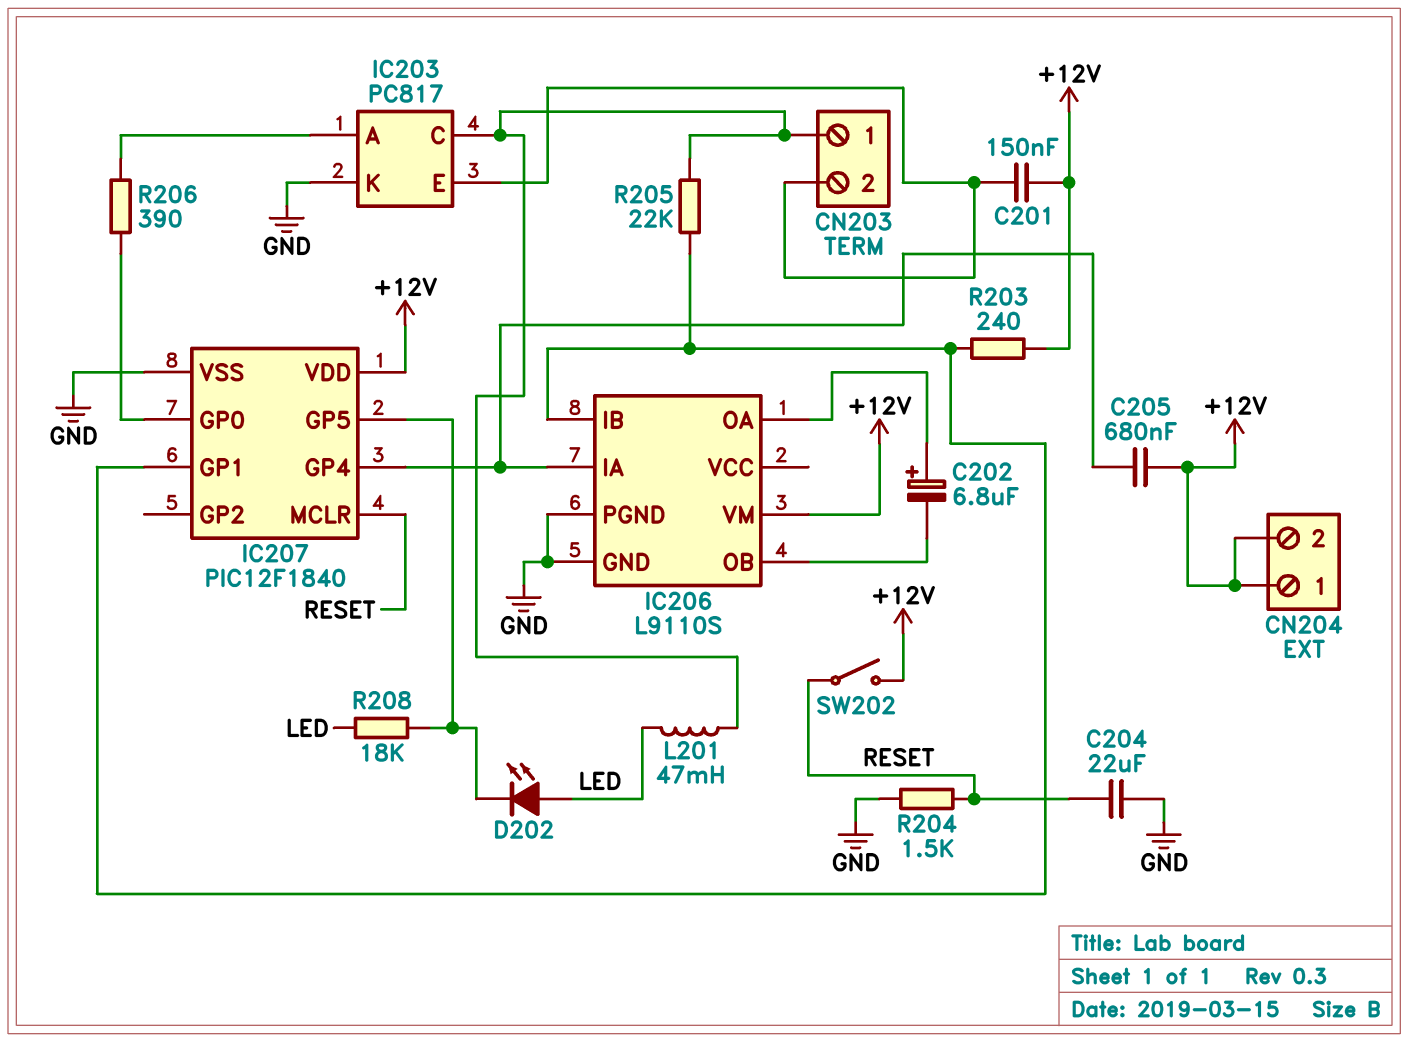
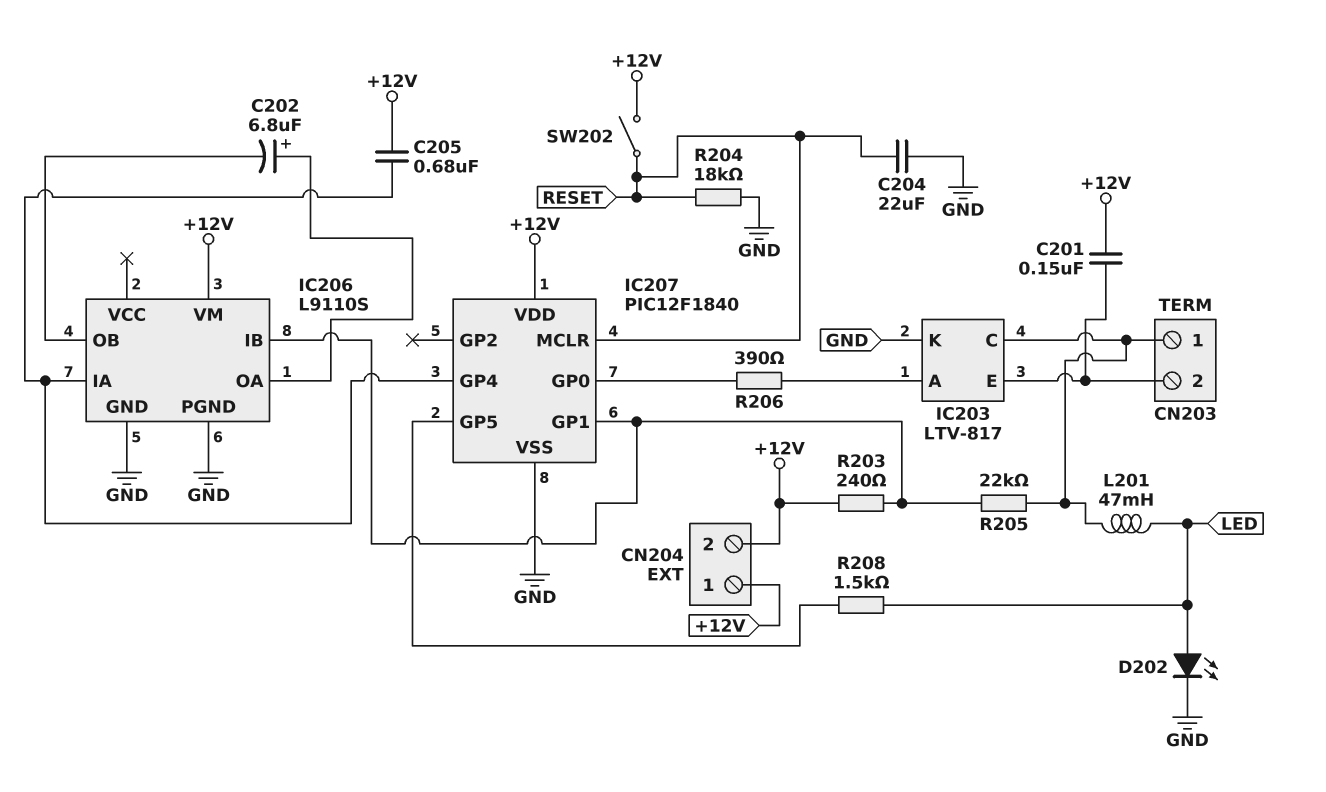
D202: LED (A LED, K IC207/GP5) -> LED (A LED, K GND)
IC203: PC817 -> LTV-817
R204: 1.5k (GND, RESET) -> 18k (GND, RESET)
R208: 18k (IC207/GP5, LED) -> 1.5k (IC207/GP5, LED)

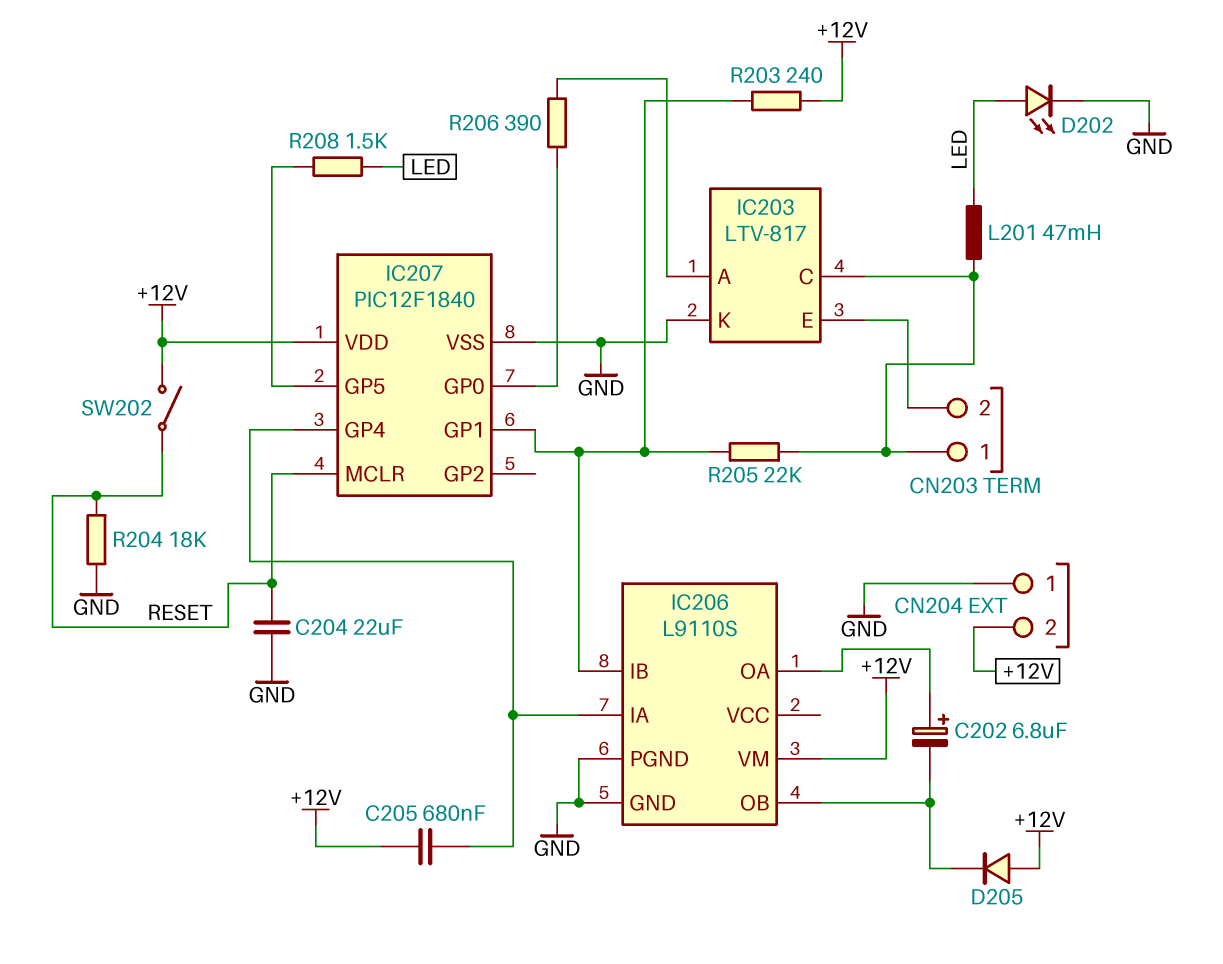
C201: 150nF (+12V, CN203/2) -> none
CN204 pin 1: +12V -> GND
D205: none -> diode (A +12V, K IC206/OB)

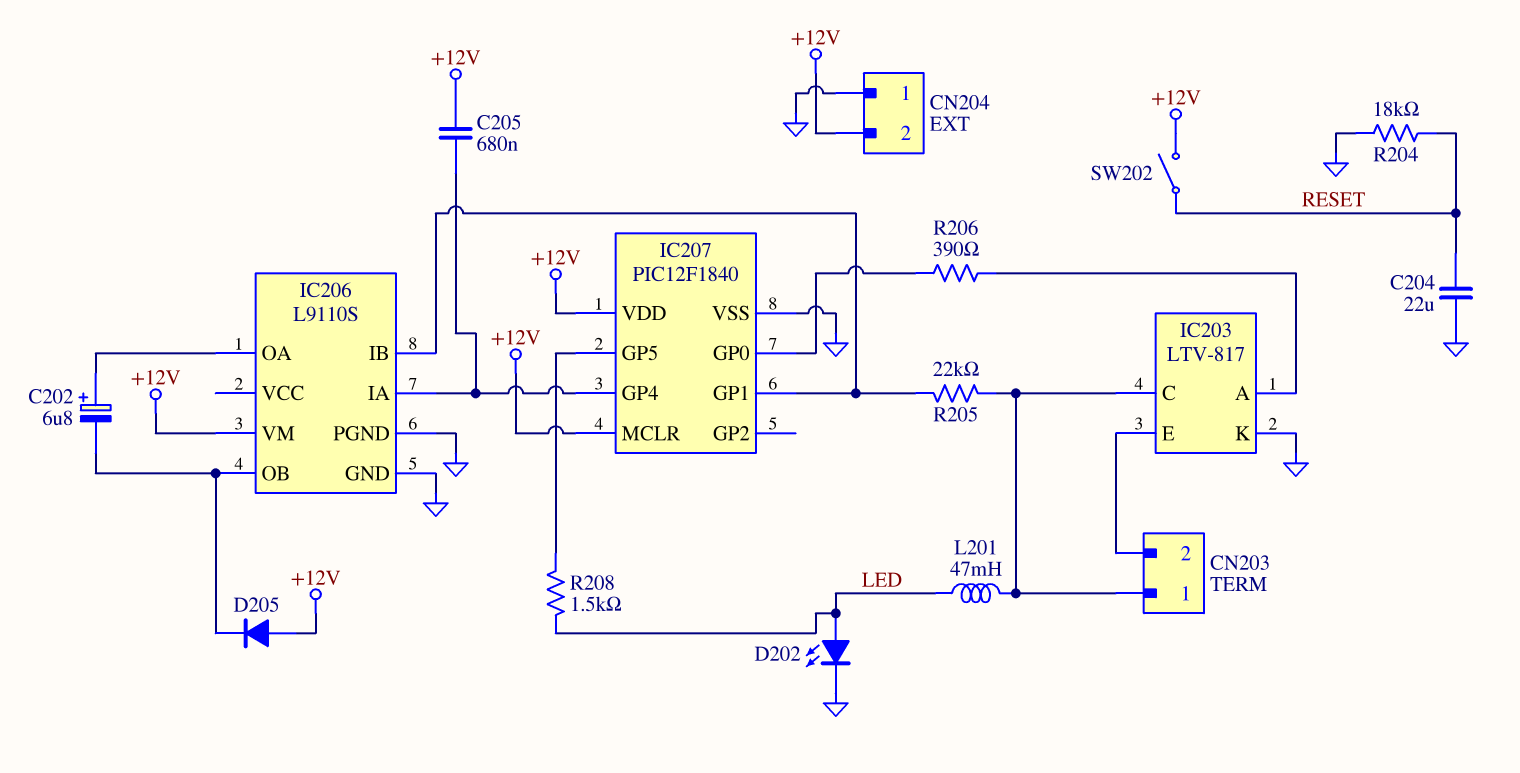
IC207 pin MCLR: RESET -> +12V
R203: 240 (+12V, IC206/IB) -> none

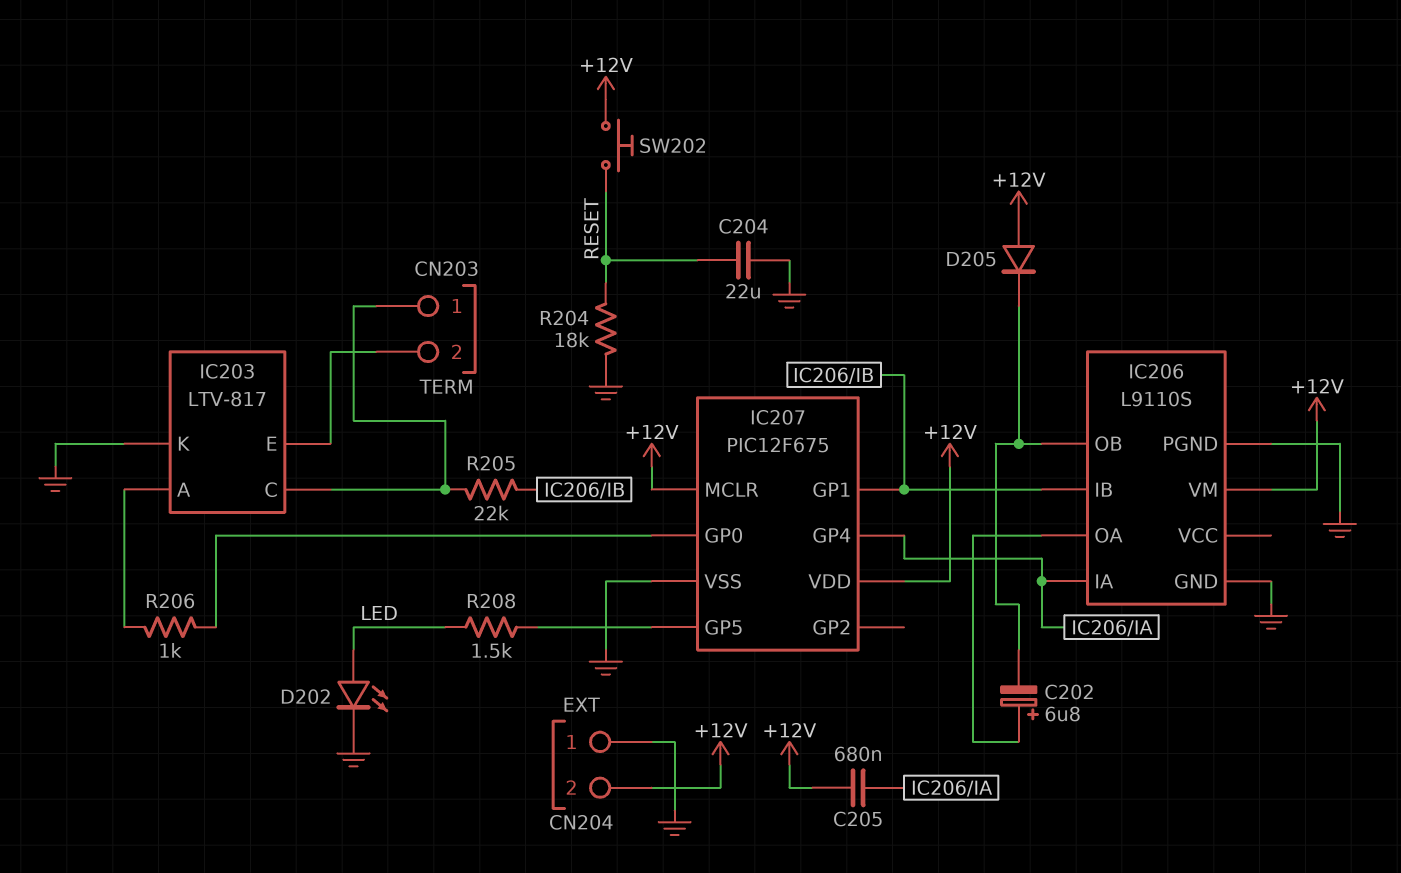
IC207: PIC12F1840 -> PIC12F675
L201: 47mH (CN203/1, LED) -> none
R206: 390 (IC203/A, IC207/GP0) -> 1k (IC203/A, IC207/GP0)
SW202: switch (+12V, RESET) -> button (+12V, RESET)

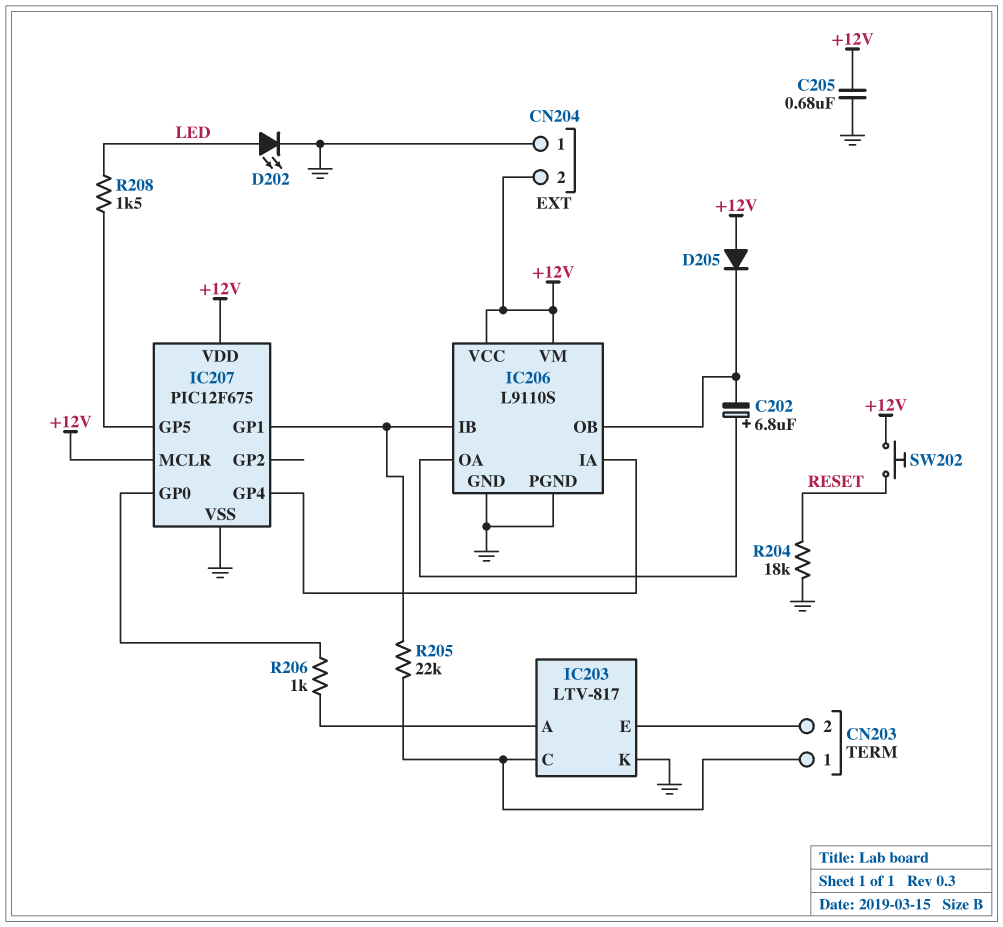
C204: 22uF (GND, RESET) -> none
C205: 680nF (+12V, IC206/IA) -> 680nF (+12V, GND)
IC206 pin VCC: none -> +12V

